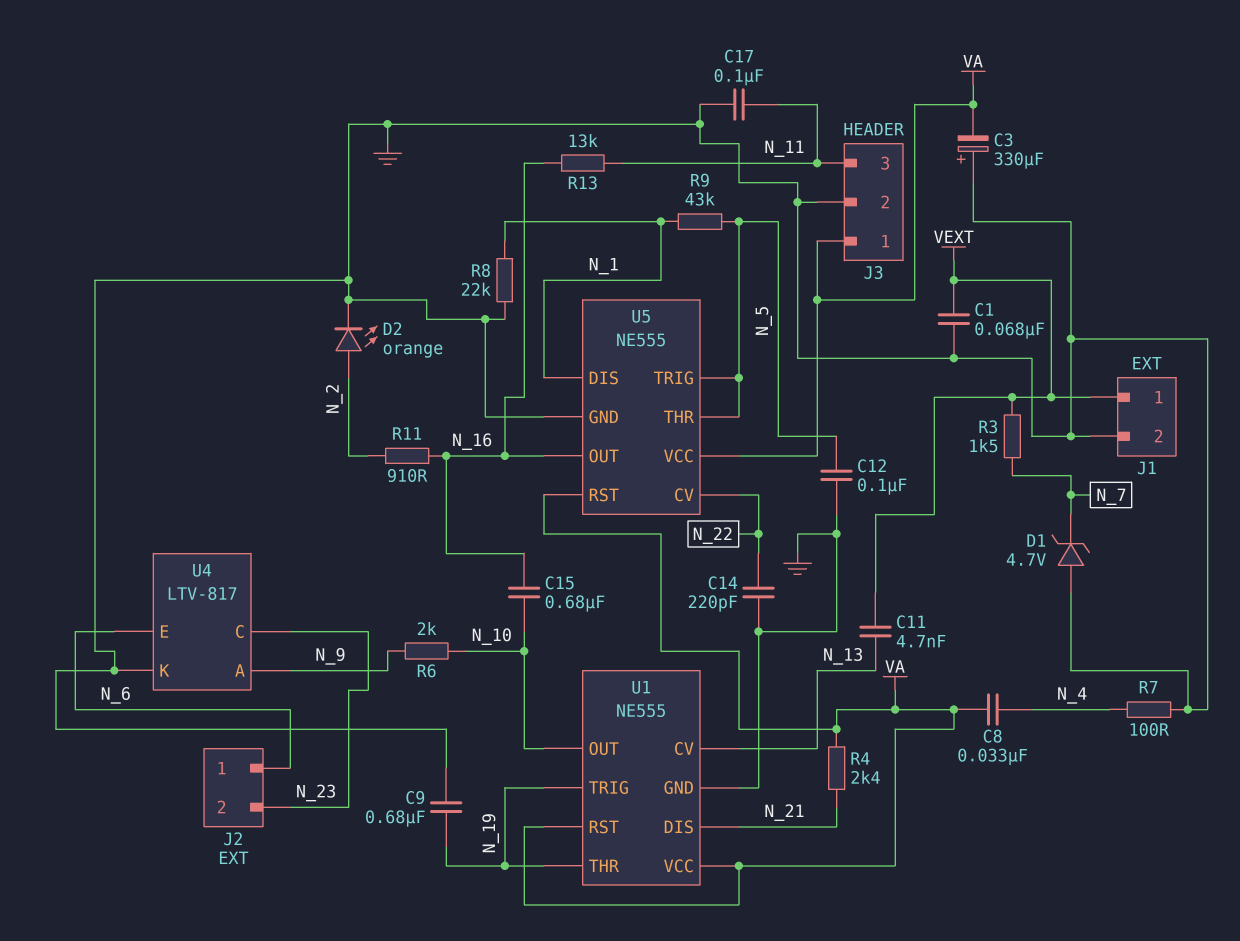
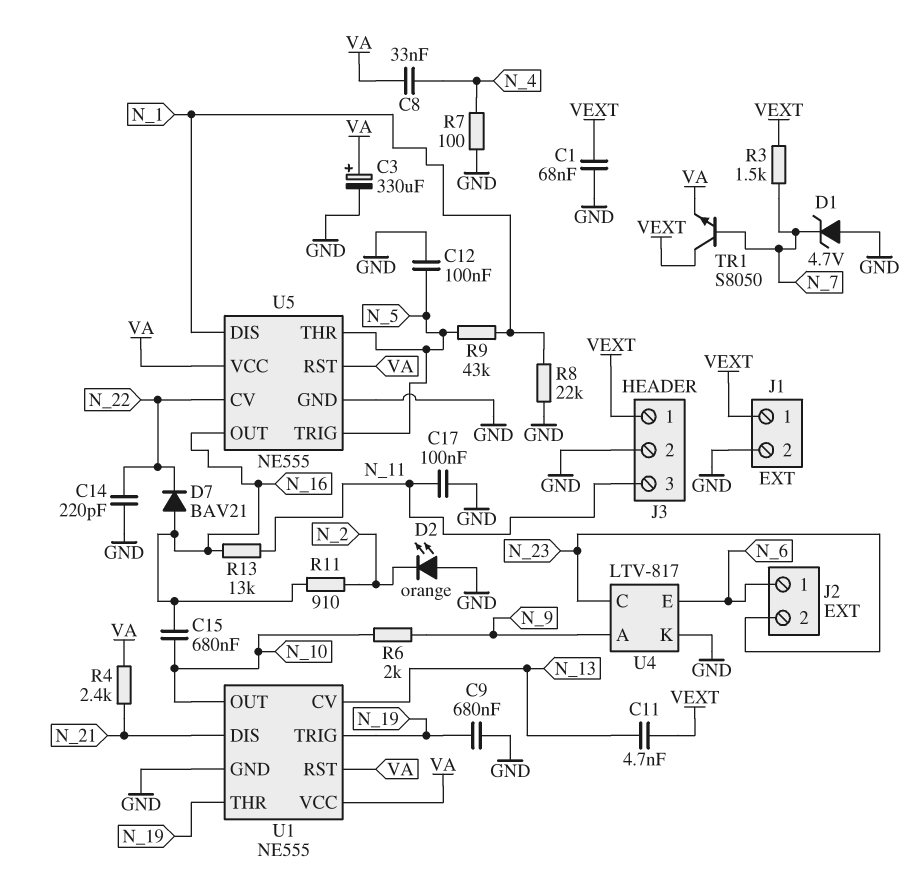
C3: 330uF (plus GND, minus VA) -> 330uF (plus VA, minus GND)
D2: LED orange (A N_2, K GND) -> LED orange (A GND, K N_2)
D7: none -> diode BAV21 (A N_16, K N_22)
J3 pin 1: VA -> VEXT
TR1: none -> NPN S8050 (B N_7, C VEXT, E VA)

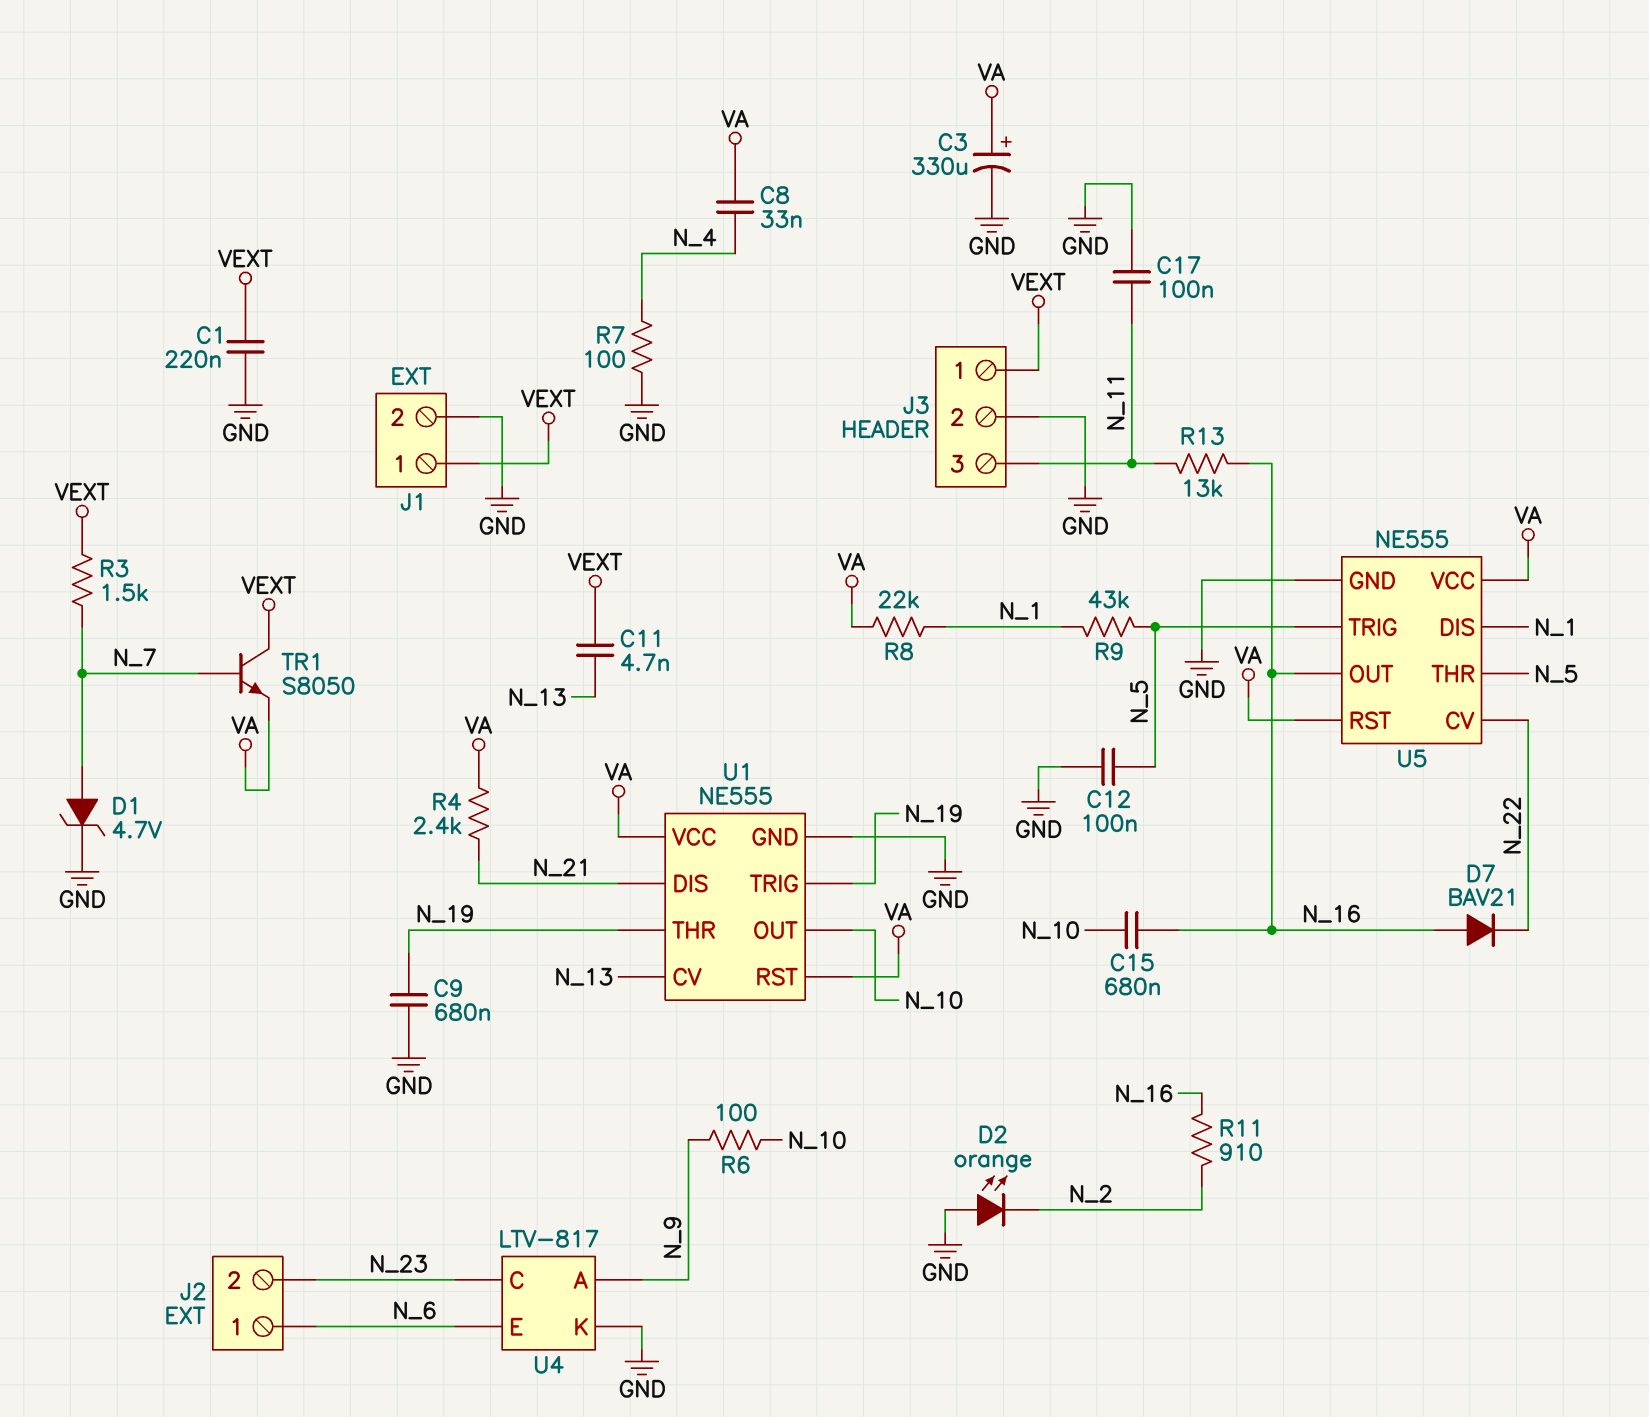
C1: 68nF (GND, VEXT) -> 220nF (GND, VEXT)
C14: 220pF (GND, N_22) -> none
D1: zener 4.7V (A GND, K N_7) -> zener 4.7V (A N_7, K GND)
R6: 2k (N_9, N_10) -> 100 (N_9, N_10)
R8: 22k (GND, N_1) -> 22k (N_1, VA)

